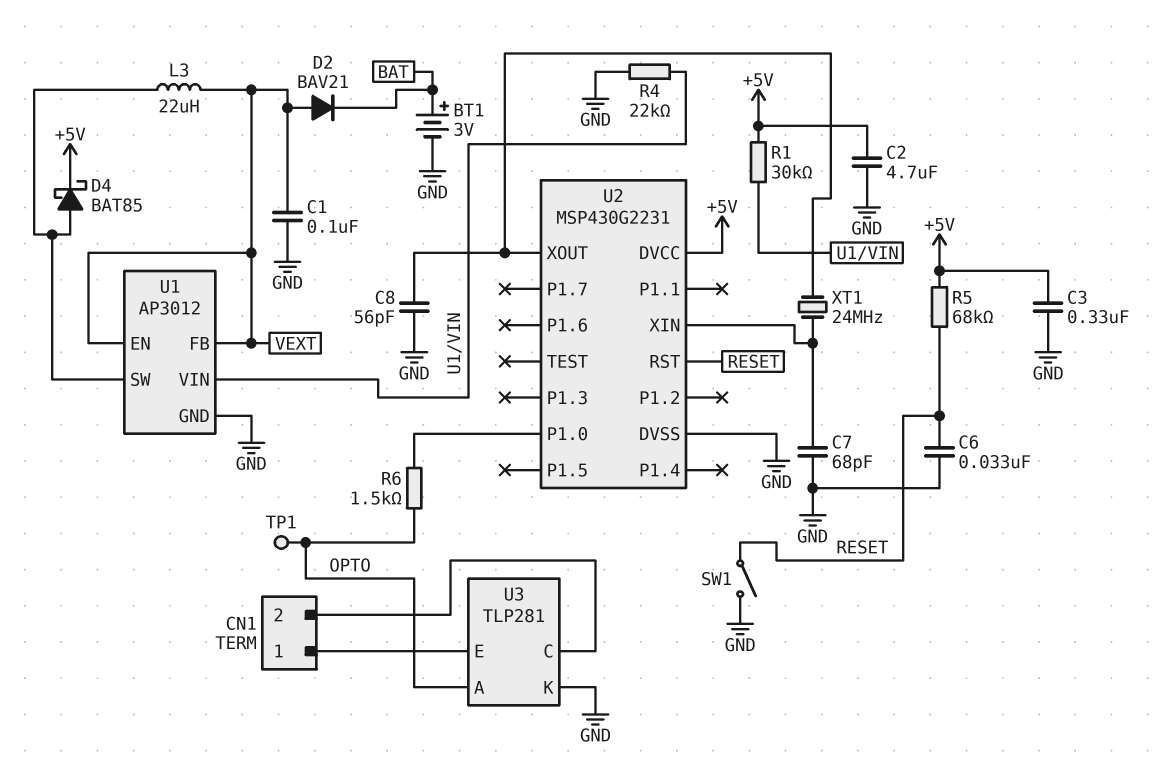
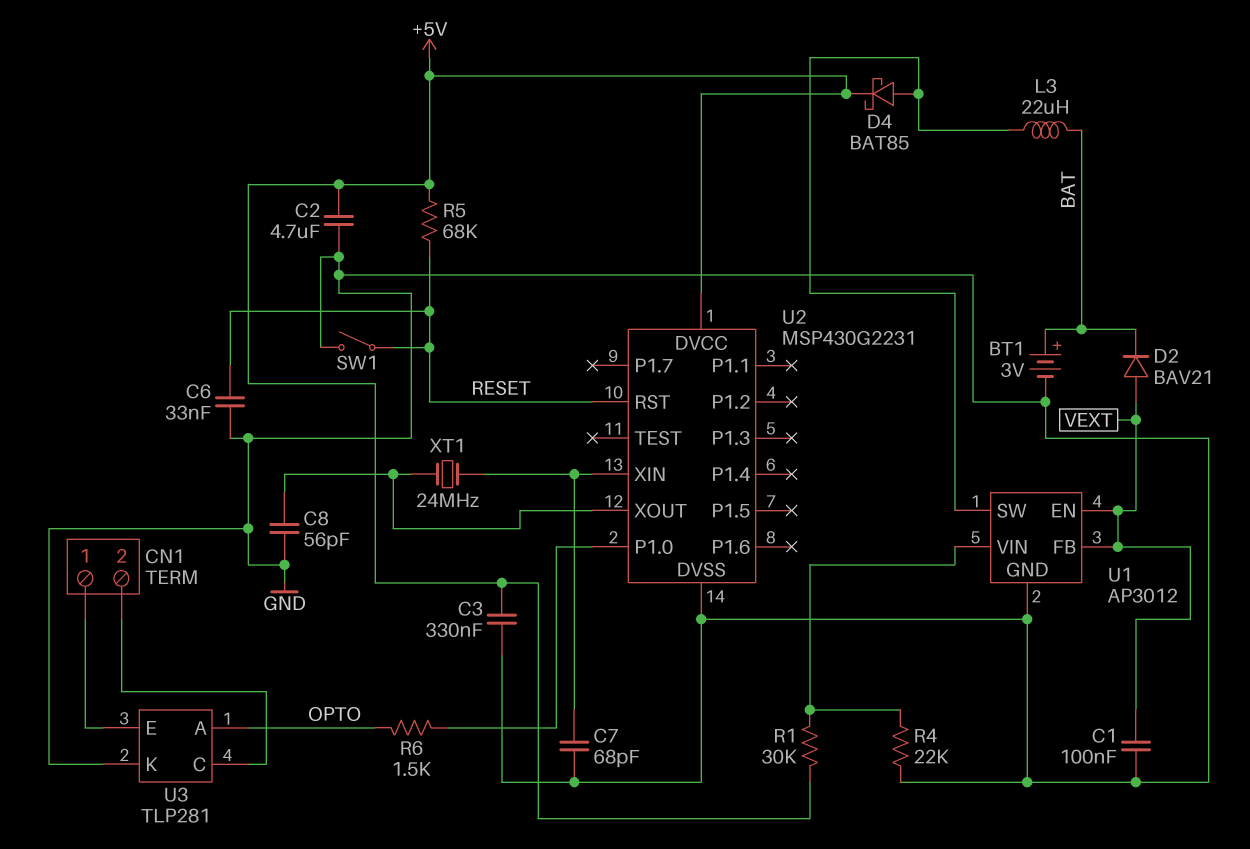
L3: 22uH (U1/SW, VEXT) -> 22uH (BAT, U1/SW)
TP1: test point (OPTO) -> none

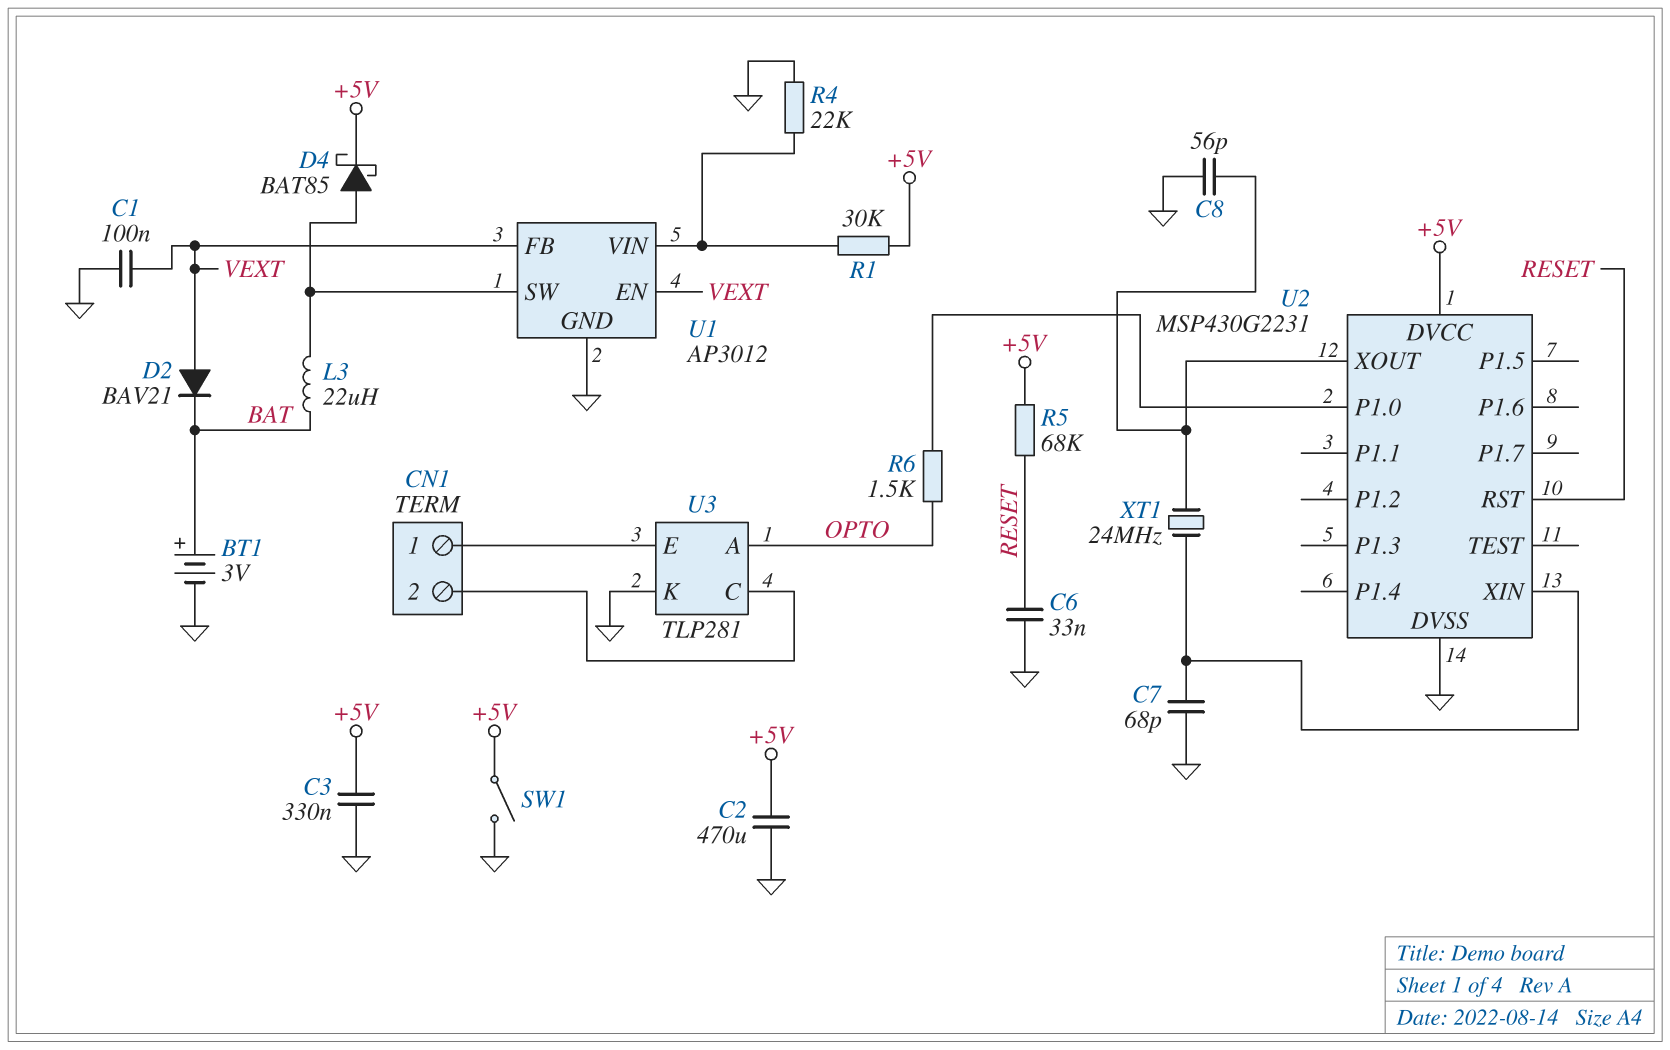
C2: 4.7uF (+5V, GND) -> 470uF (+5V, GND)
SW1: switch (GND, RESET) -> switch (+5V, GND)

